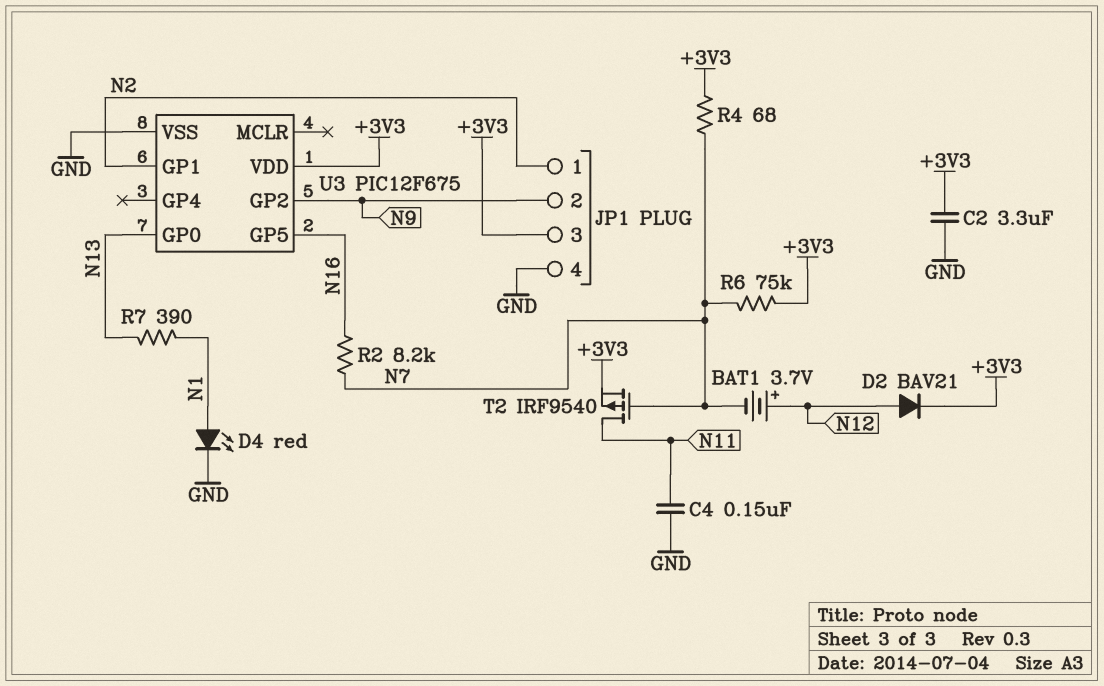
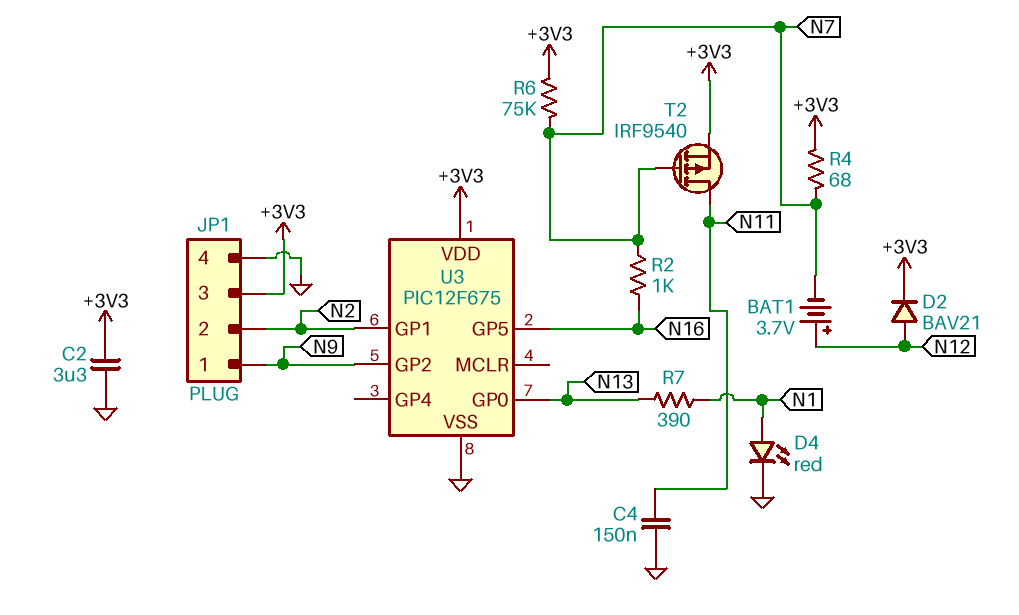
JP1 pin 1: N2 -> N9
JP1 pin 2: N9 -> N2
R2: 8.2k (N7, N16) -> 1k (N7, N16)

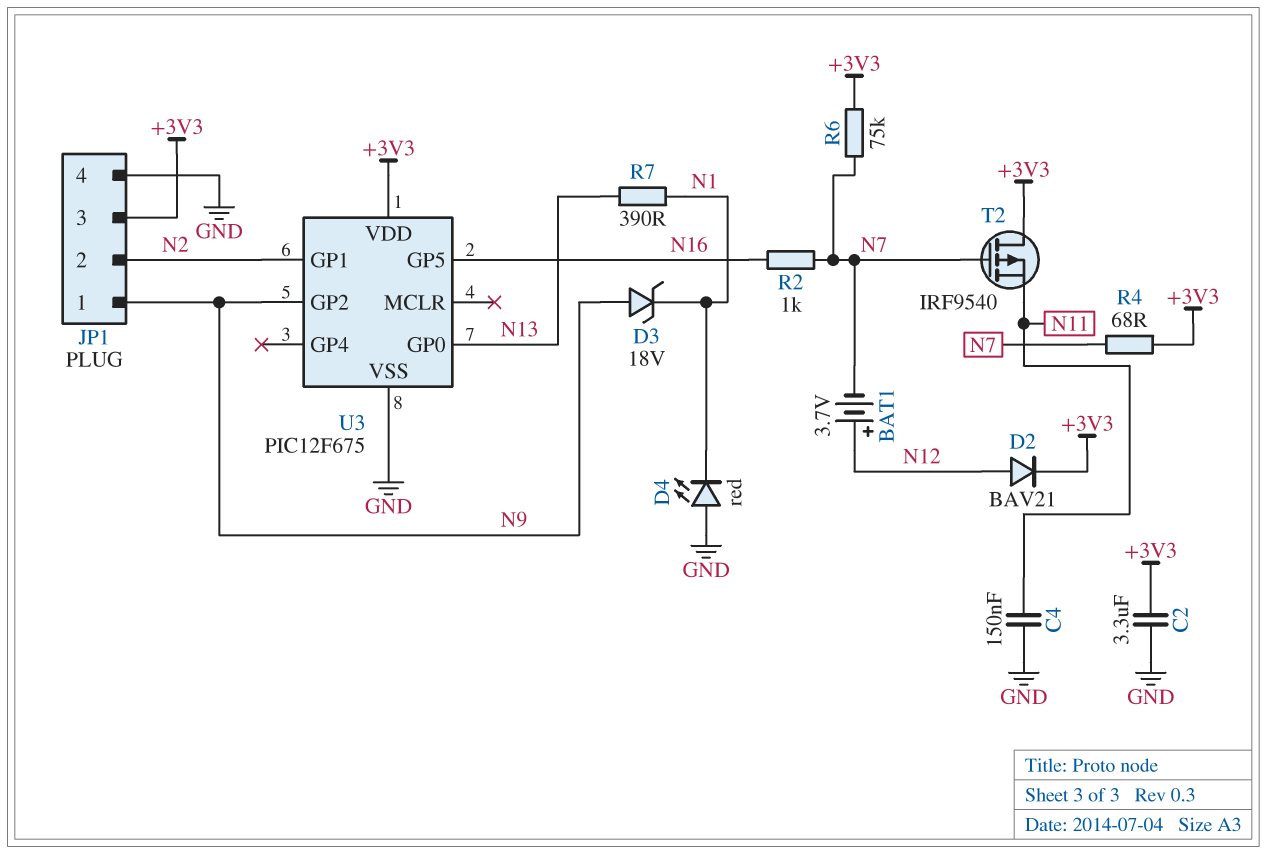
D3: none -> zener 18V (A N9, K N1)
D4: LED red (A N1, K GND) -> LED red (A GND, K N1)
T2: PMOS IRF9540 (G N7, D N11, S +3V3) -> PMOS IRF9540 (G N7, D +3V3, S N11)

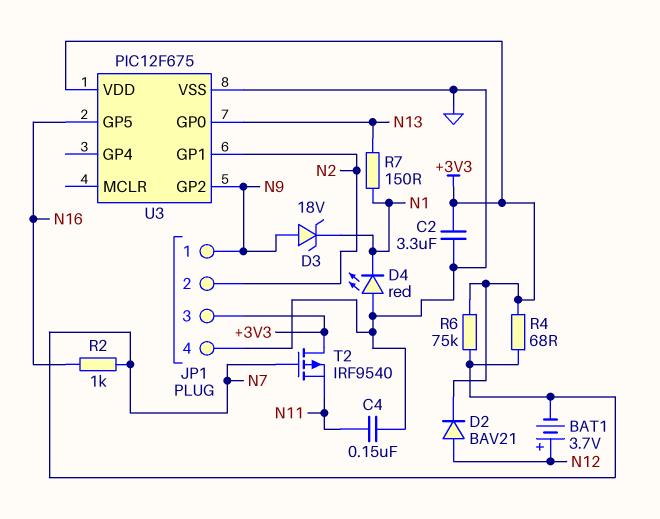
R7: 390 (N1, N13) -> 150 (N1, N13)

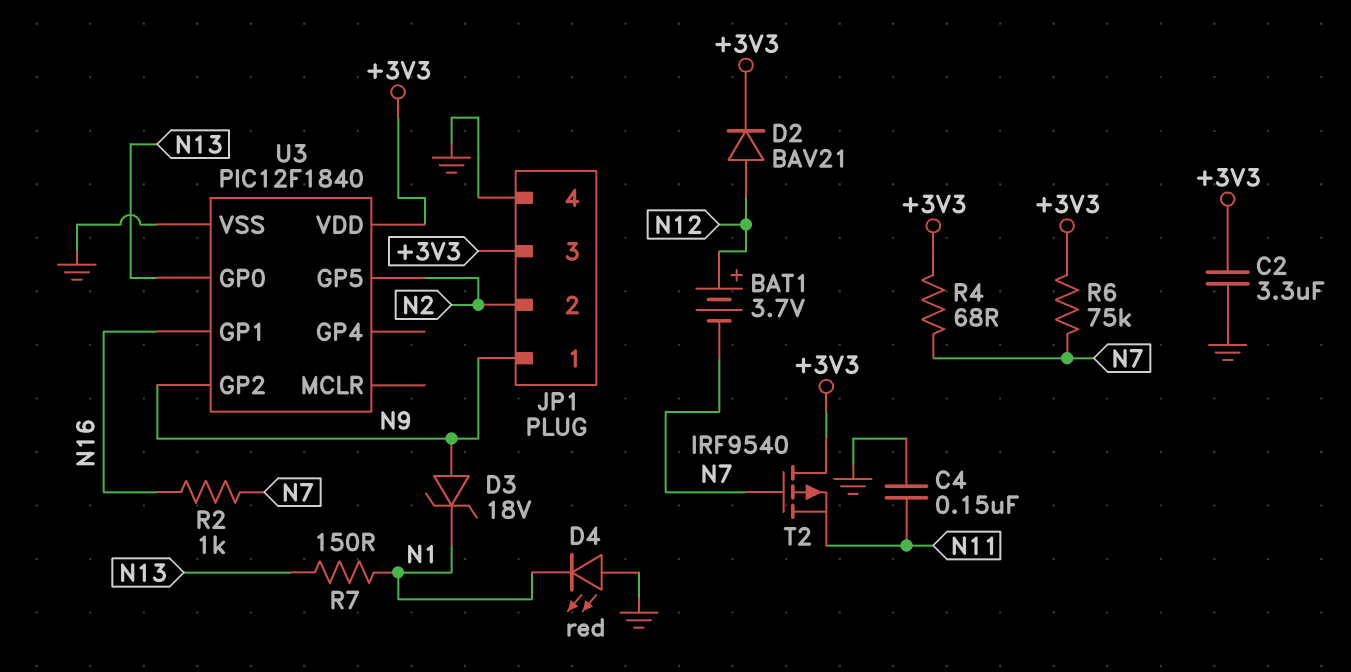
U3: PIC12F675 -> PIC12F1840
U3 pin GP1: N2 -> N16
U3 pin GP5: N16 -> N2

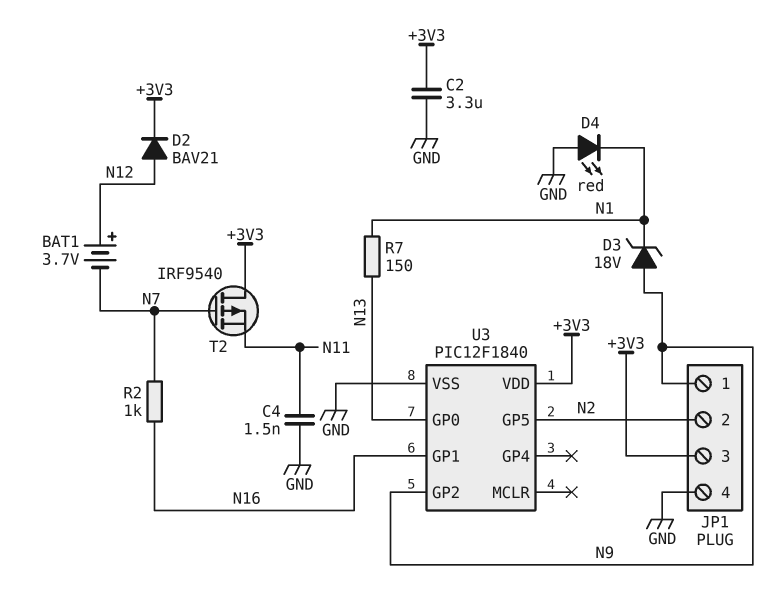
C4: 150nF (GND, N11) -> 1.5nF (GND, N11)
R4: 68 (+3V3, N7) -> none
R6: 75k (+3V3, N7) -> none

